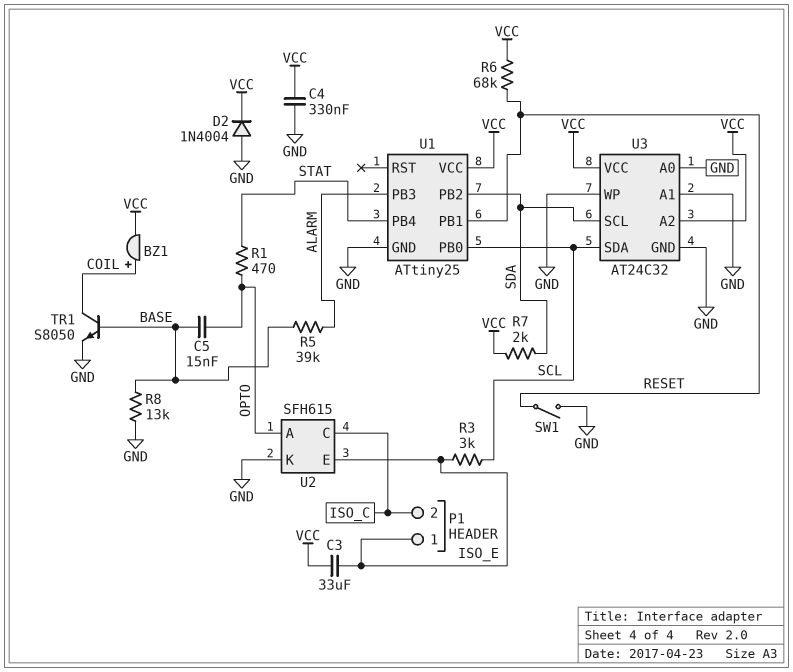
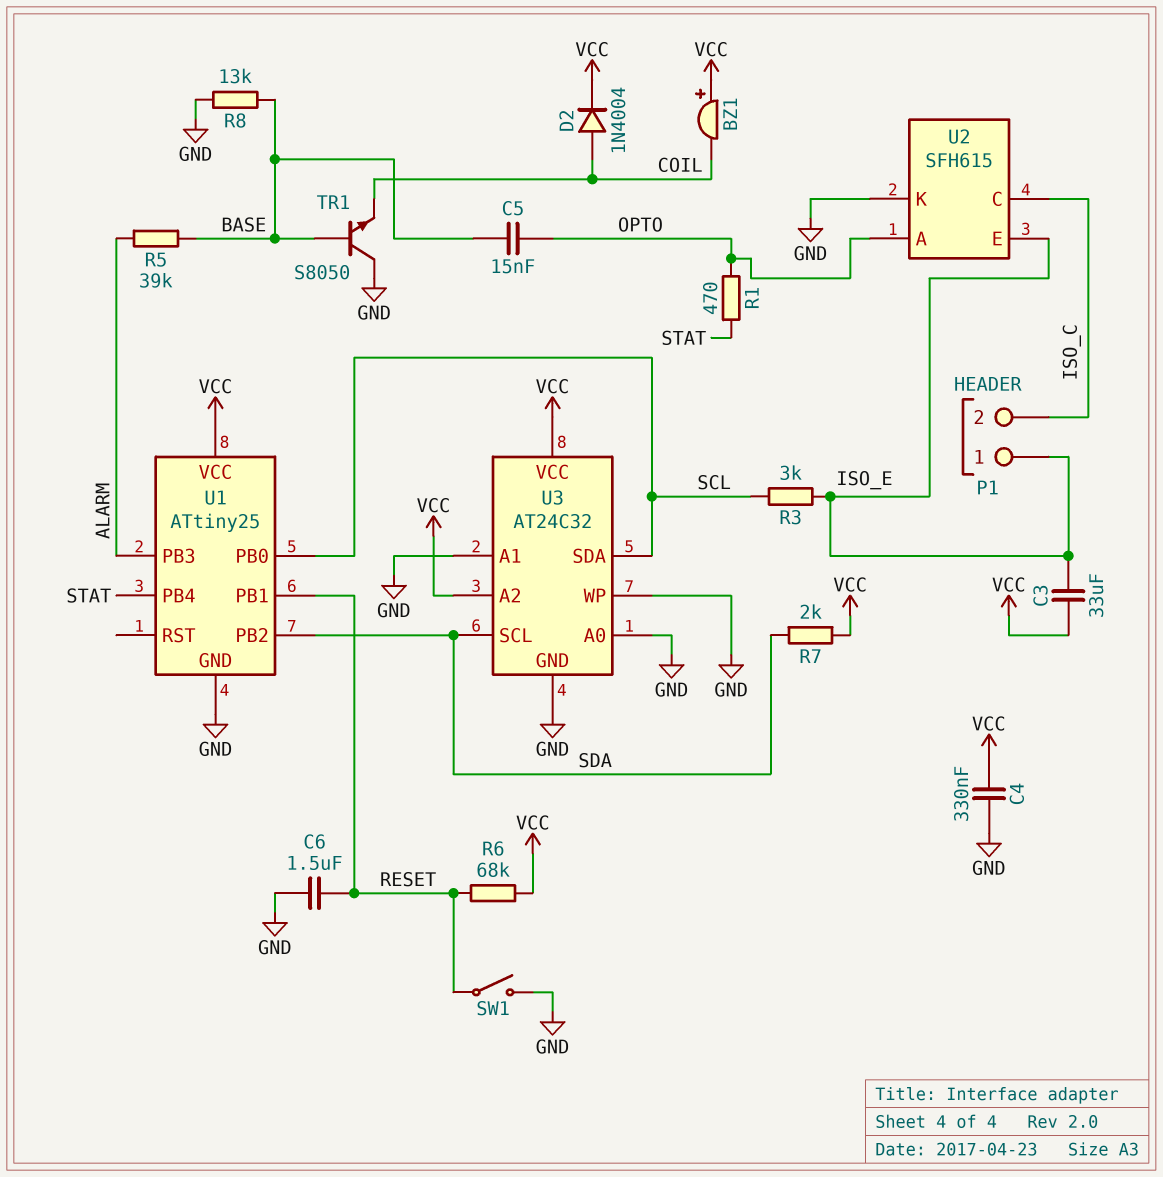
BZ1: buzzer (plus COIL, minus VCC) -> buzzer (plus VCC, minus COIL)
C6: none -> 1.5uF (GND, RESET)
D2: diode 1N4004 (A GND, K VCC) -> diode 1N4004 (A COIL, K VCC)
TR1: NPN S8050 (B BASE, C COIL, E GND) -> NPN S8050 (B BASE, C GND, E COIL)

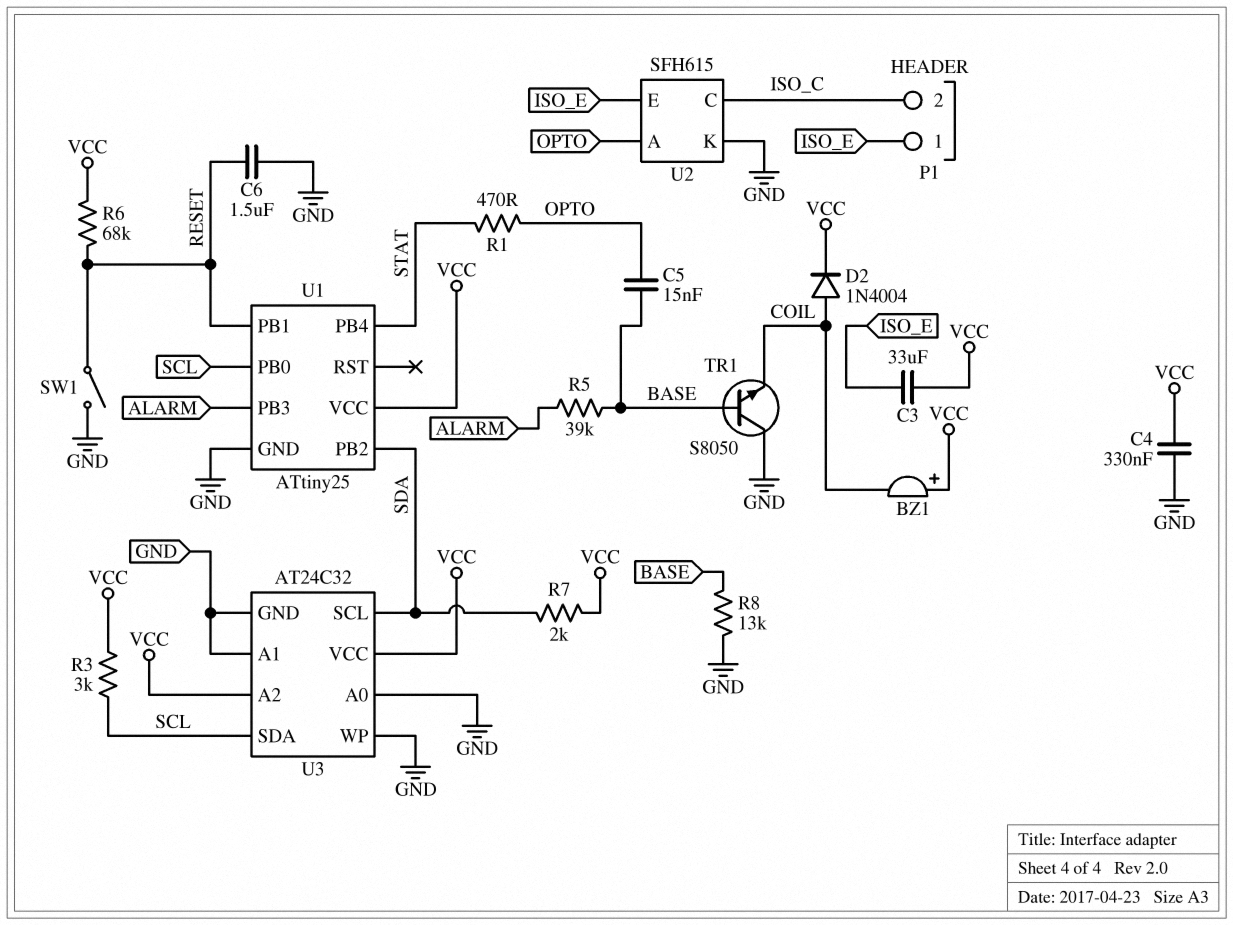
R3: 3k (ISO_E, SCL) -> 3k (SCL, VCC)

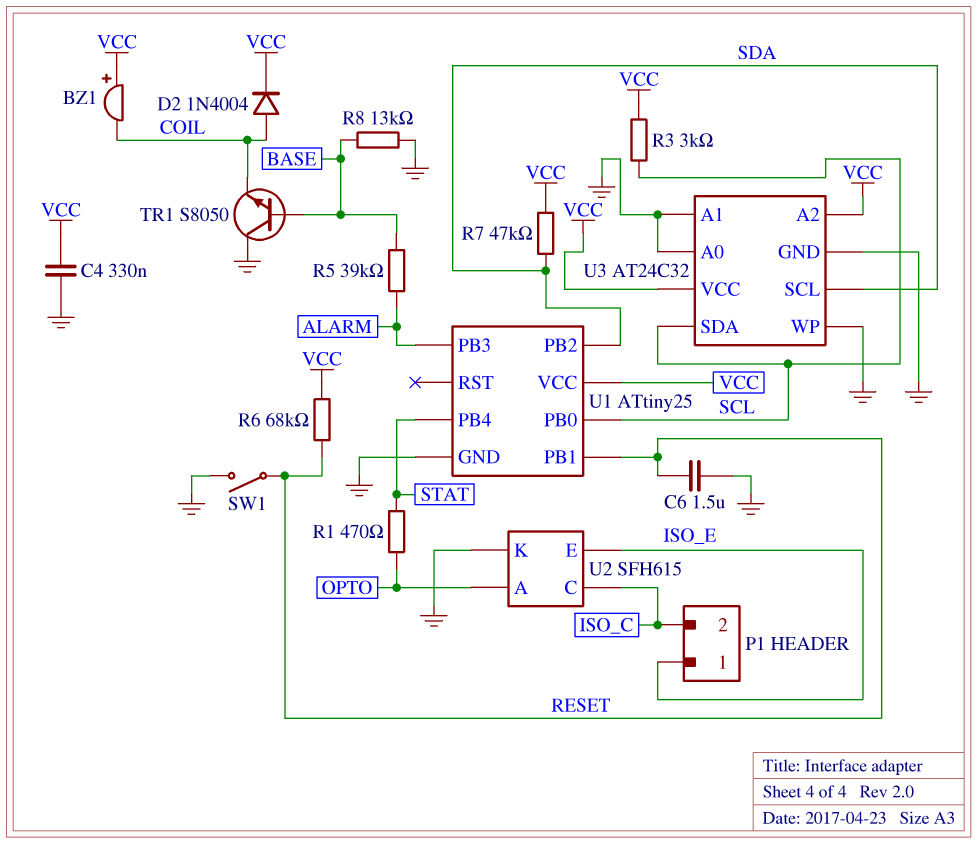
C3: 33uF (ISO_E, VCC) -> none
C5: 15nF (BASE, OPTO) -> none
R7: 2k (SDA, VCC) -> 47k (SDA, VCC)

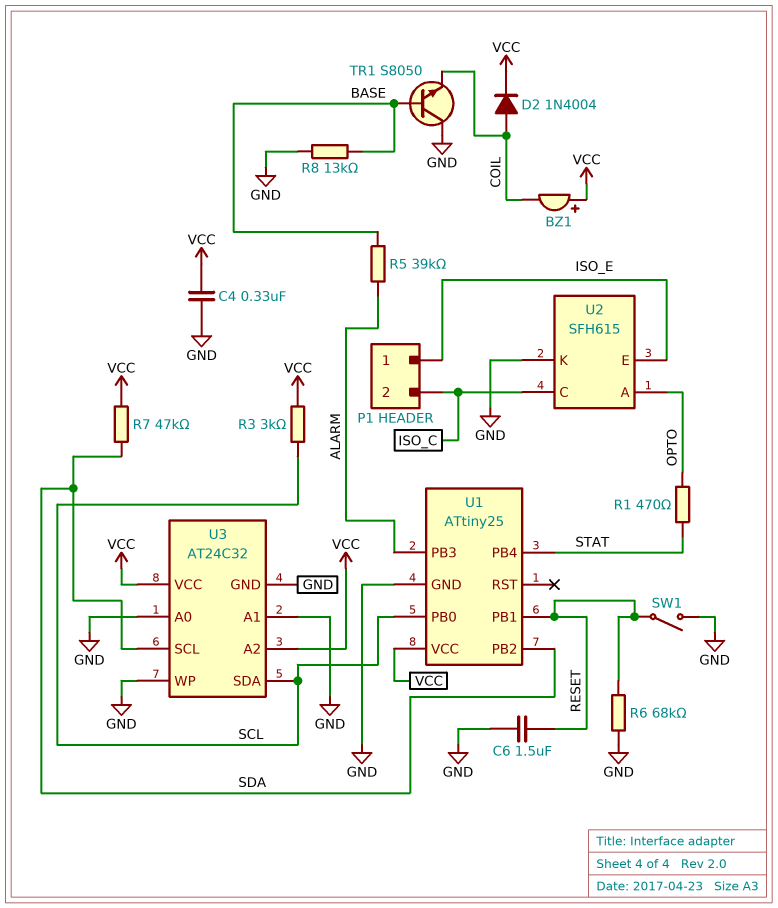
R6: 68k (RESET, VCC) -> 68k (GND, RESET)

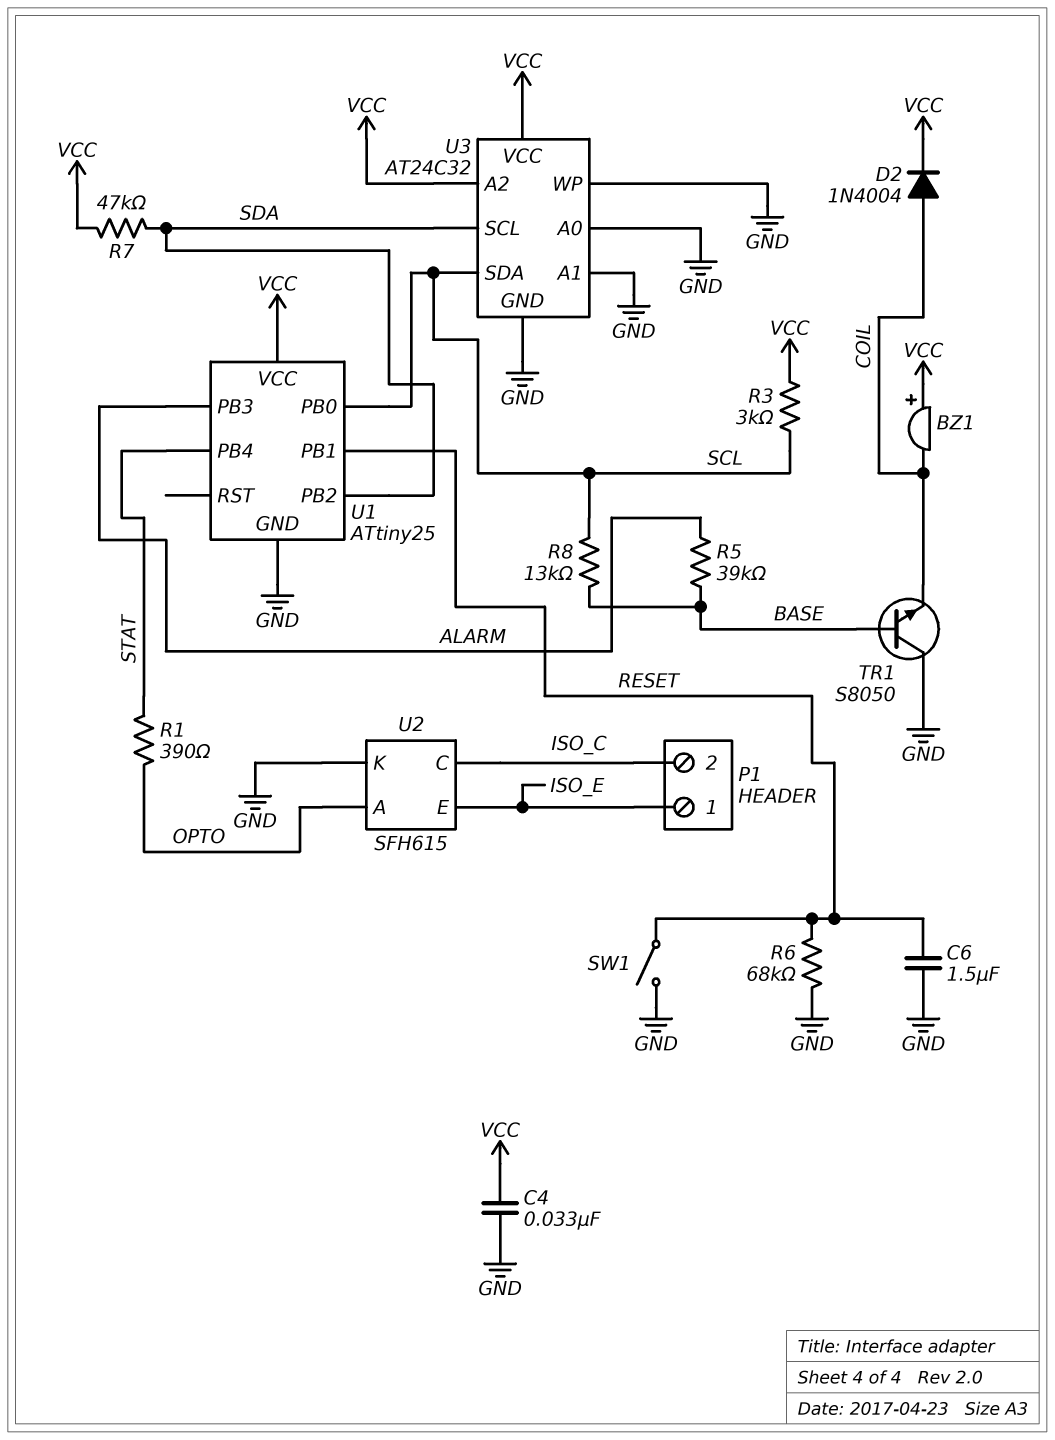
C4: 330nF (GND, VCC) -> 33nF (GND, VCC)
R1: 470 (OPTO, STAT) -> 390 (OPTO, STAT)
R8: 13k (BASE, GND) -> 13k (BASE, SCL)

